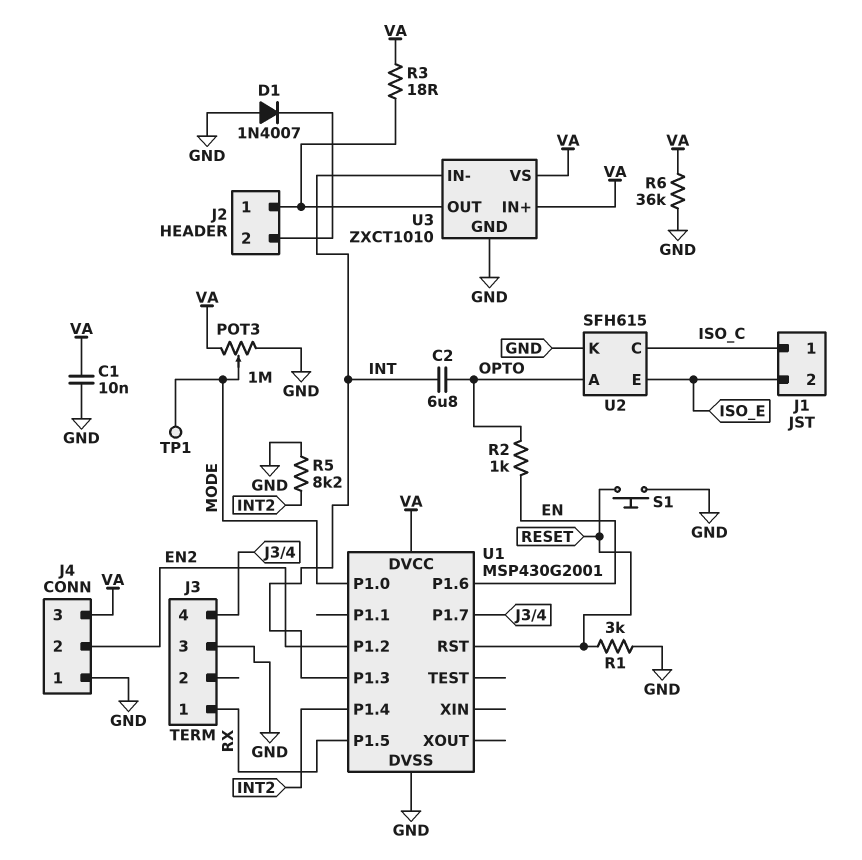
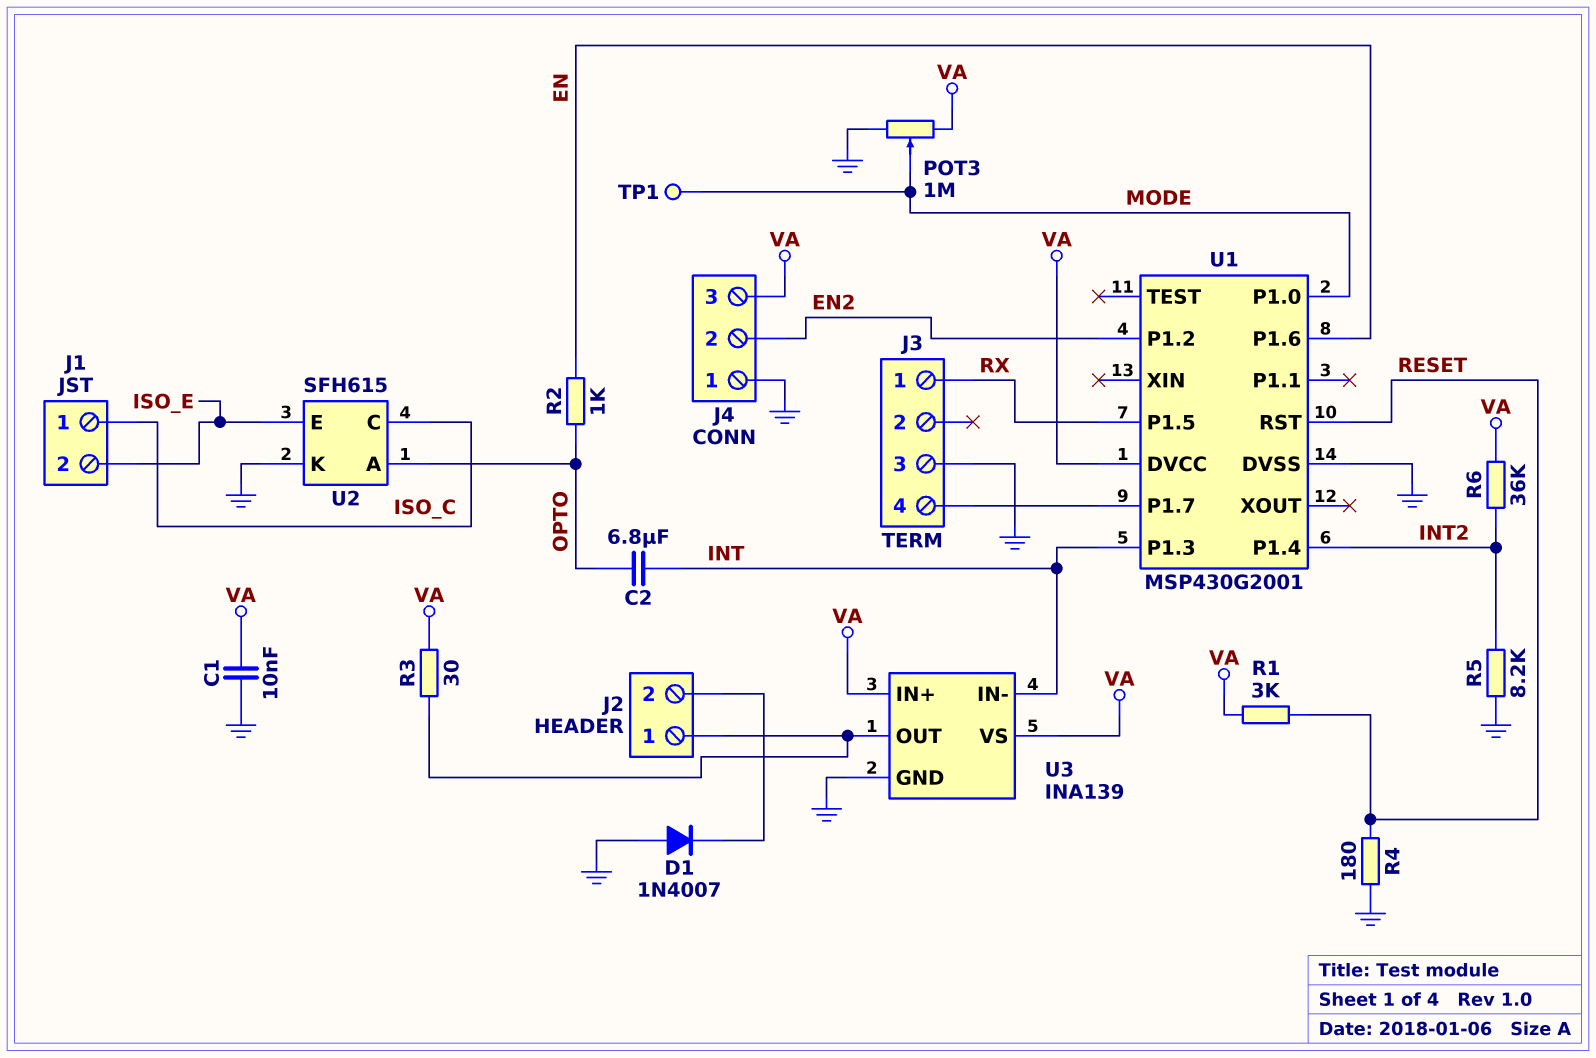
R1: 3k (GND, RESET) -> 3k (RESET, VA)
R3: 18 (J2/1, VA) -> 30 (J2/1, VA)
R4: none -> 180 (GND, RESET)
R6: 36k (GND, VA) -> 36k (INT2, VA)
S1: button (GND, RESET) -> none
U3: ZXCT1010 -> INA139

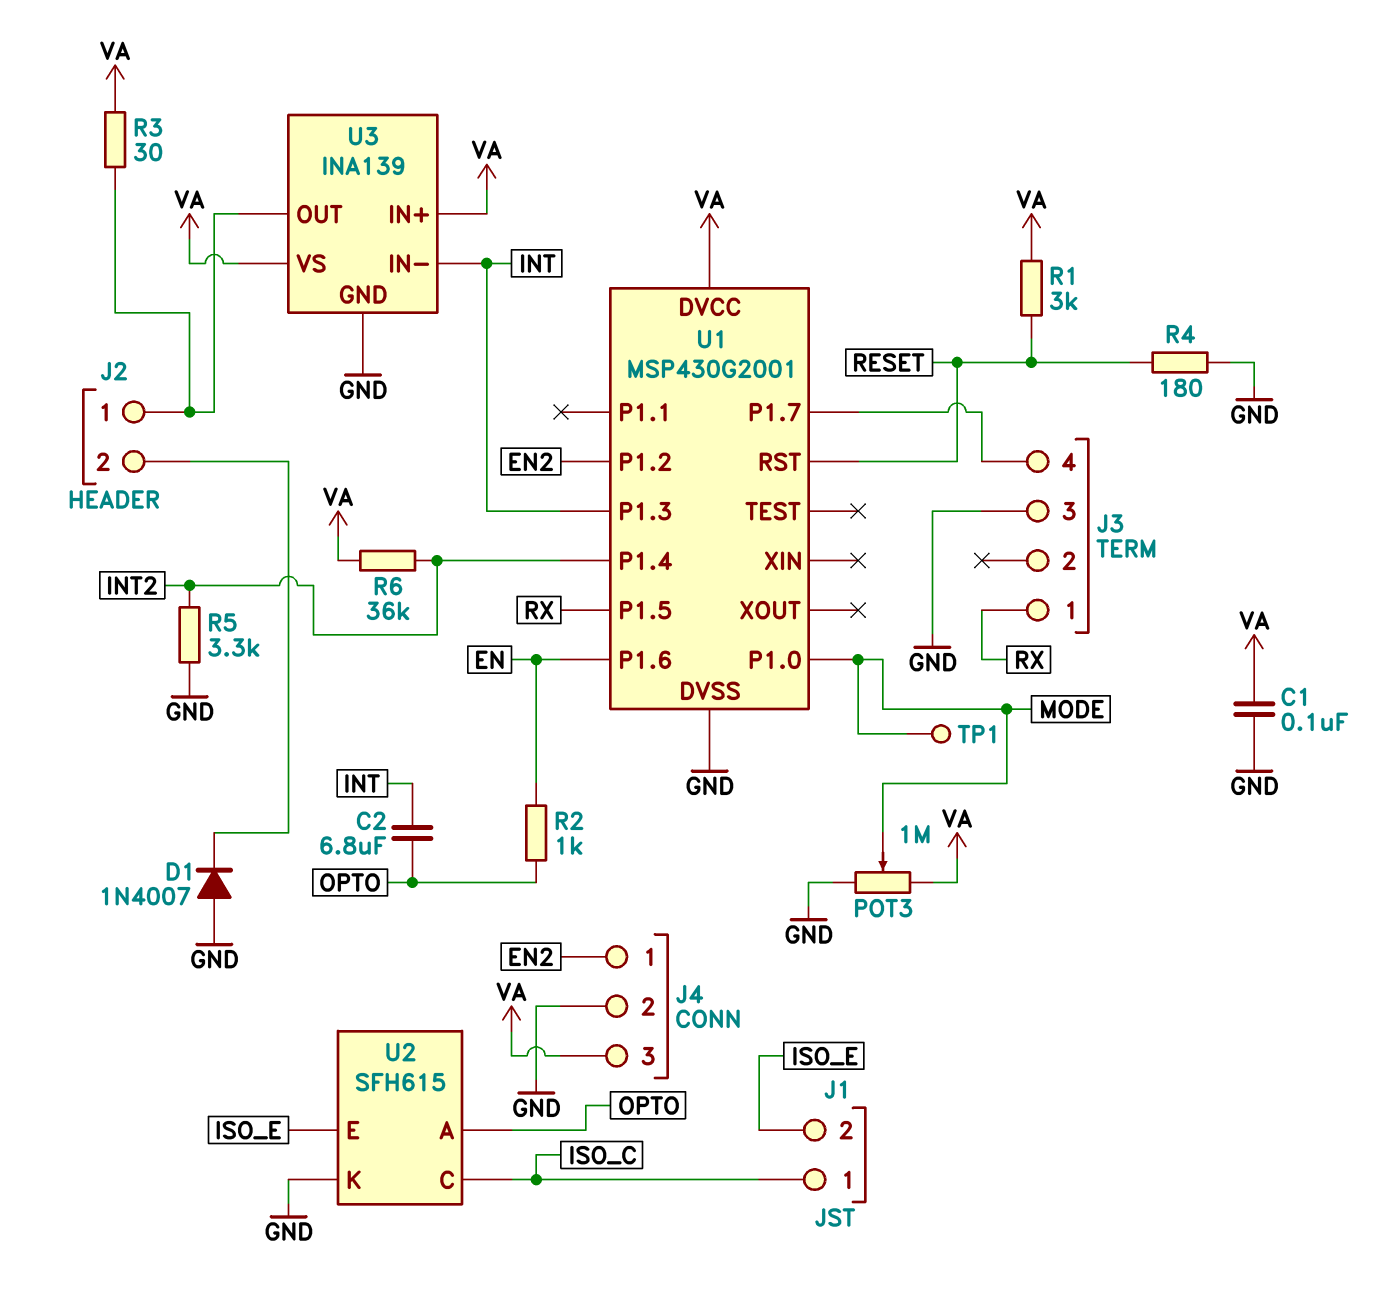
C1: 10nF (GND, VA) -> 100nF (GND, VA)
J4 pin 1: GND -> EN2
J4 pin 2: EN2 -> GND
R5: 8.2k (GND, INT2) -> 3.3k (GND, INT2)

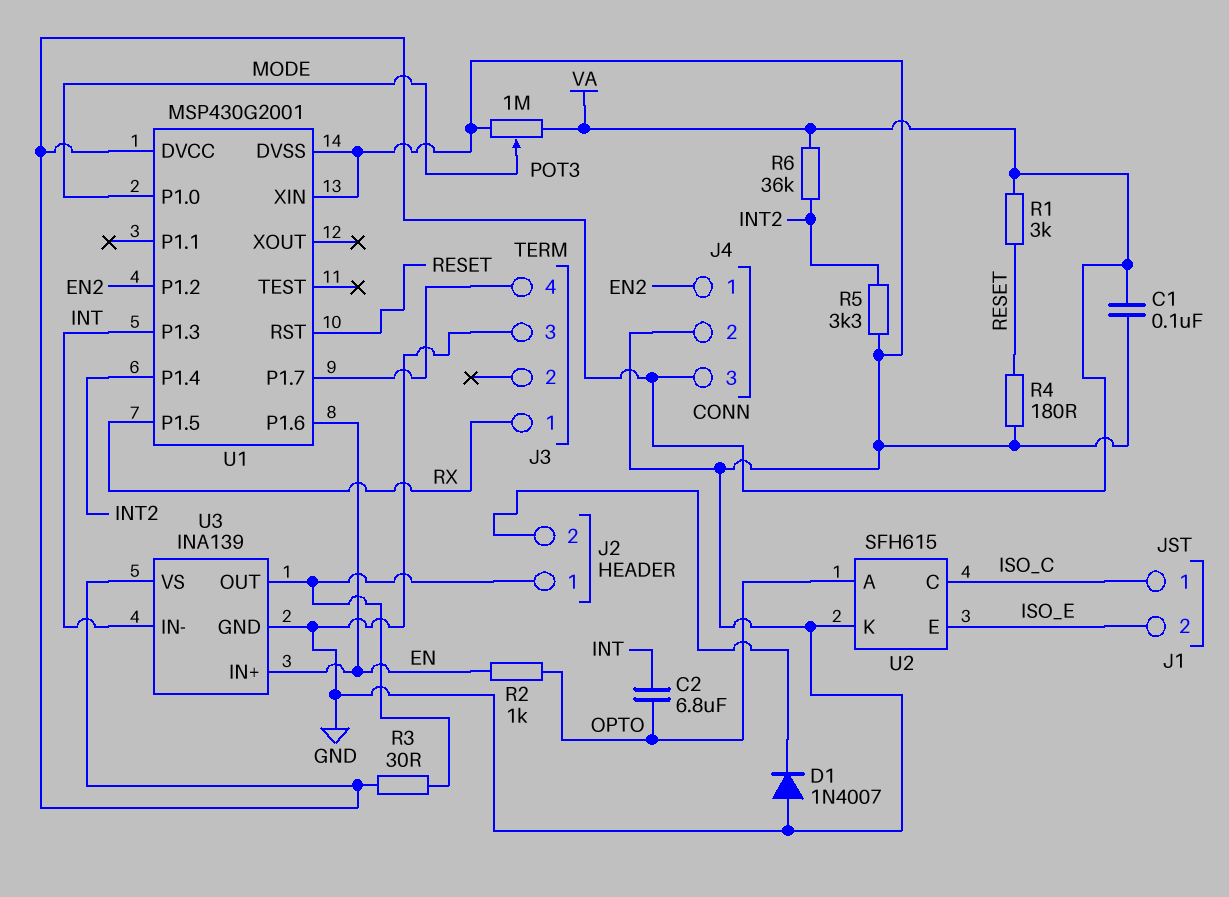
TP1: test point (MODE) -> none
U1 pin XIN: none -> GND
U3 pin IN+: VA -> EN

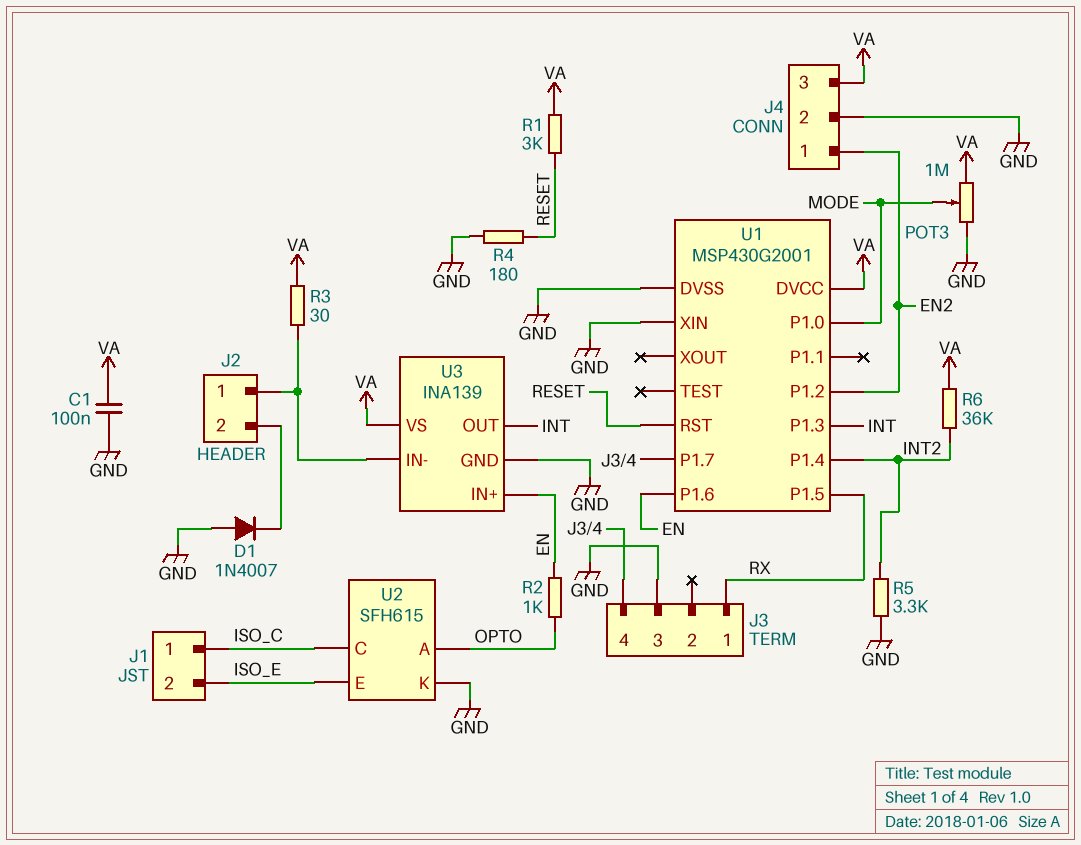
C2: 6.8uF (INT, OPTO) -> none
U3 pin IN-: INT -> J2/1
U3 pin OUT: J2/1 -> INT

